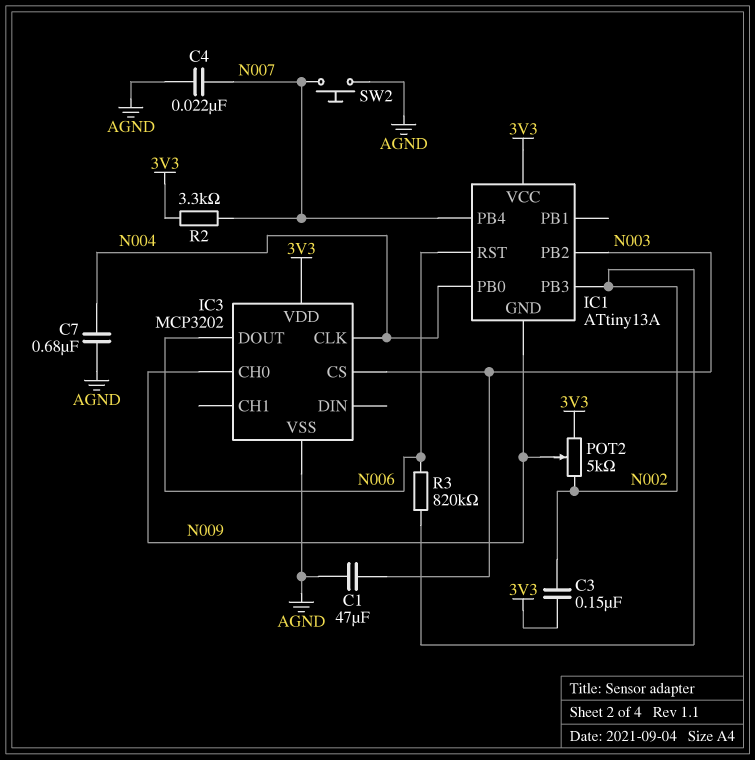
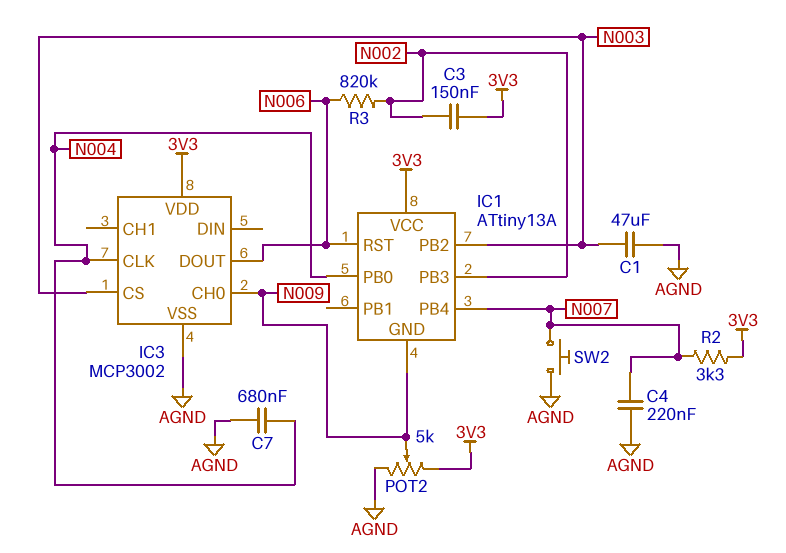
C4: 22nF (AGND, N007) -> 220nF (AGND, N007)
IC3: MCP3202 -> MCP3002
POT2: 5k (3V3, N002, wiper N009) -> 5k (3V3, AGND, wiper N009)

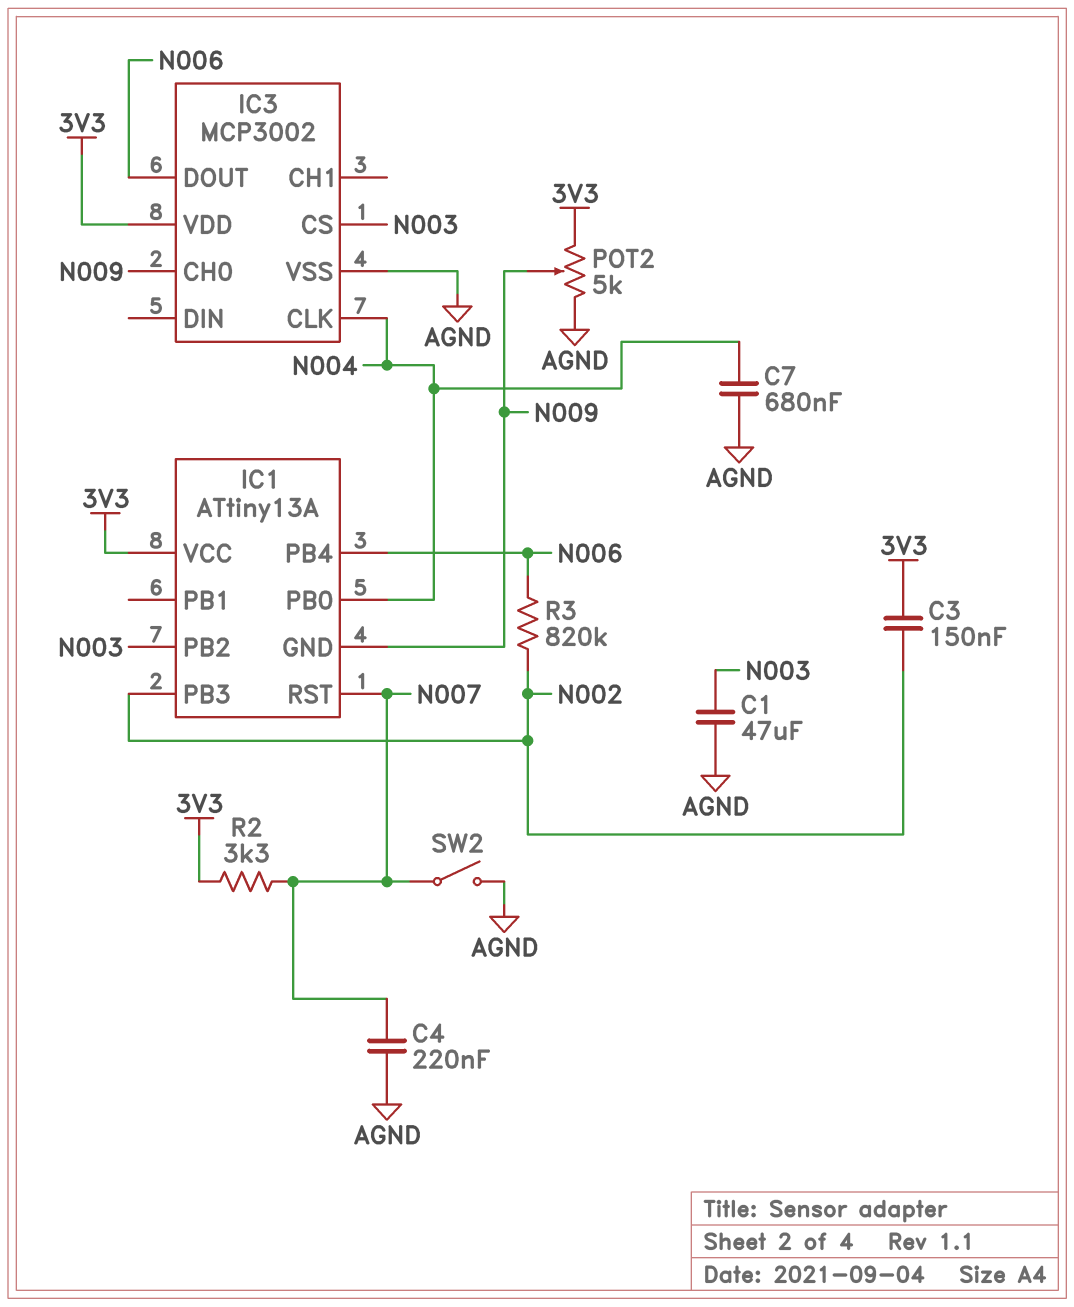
IC1 pin PB4: N007 -> N006
IC1 pin RST: N006 -> N007
SW2: button (AGND, N007) -> switch (AGND, N007)

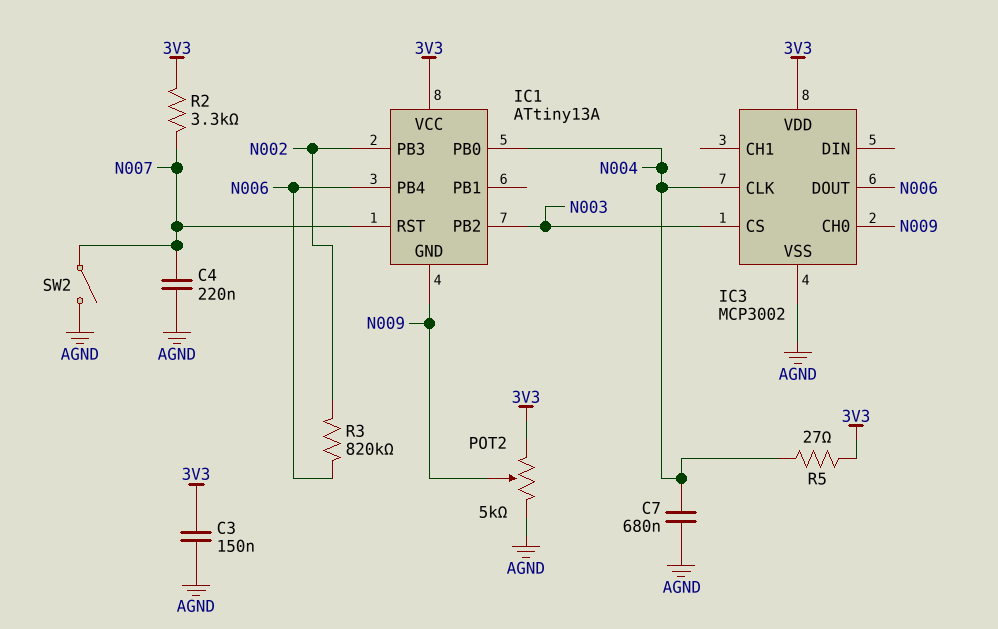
C1: 47uF (AGND, N003) -> none
C3: 150nF (3V3, N002) -> 150nF (3V3, AGND)
R5: none -> 27 (3V3, N004)

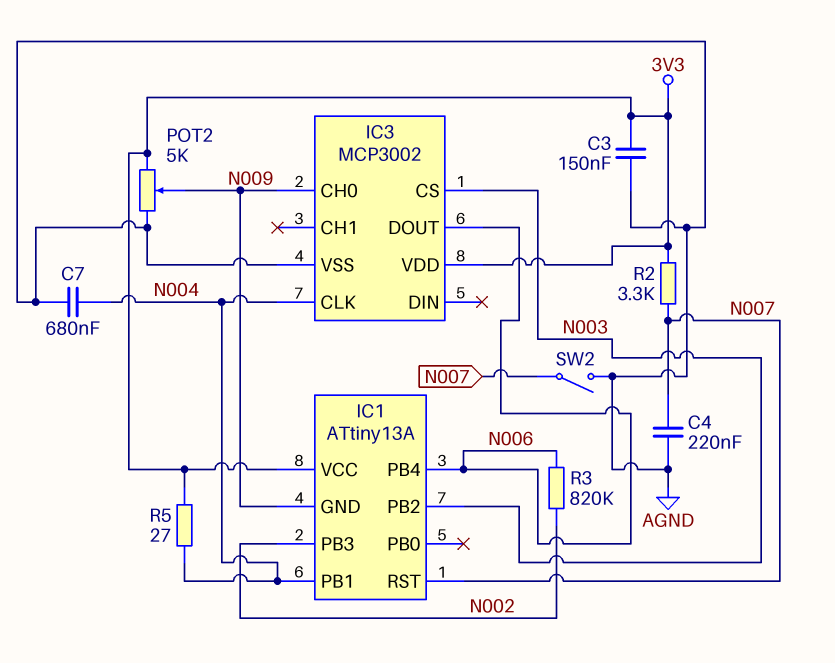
IC1 pin PB0: N004 -> none
IC1 pin PB1: none -> N004

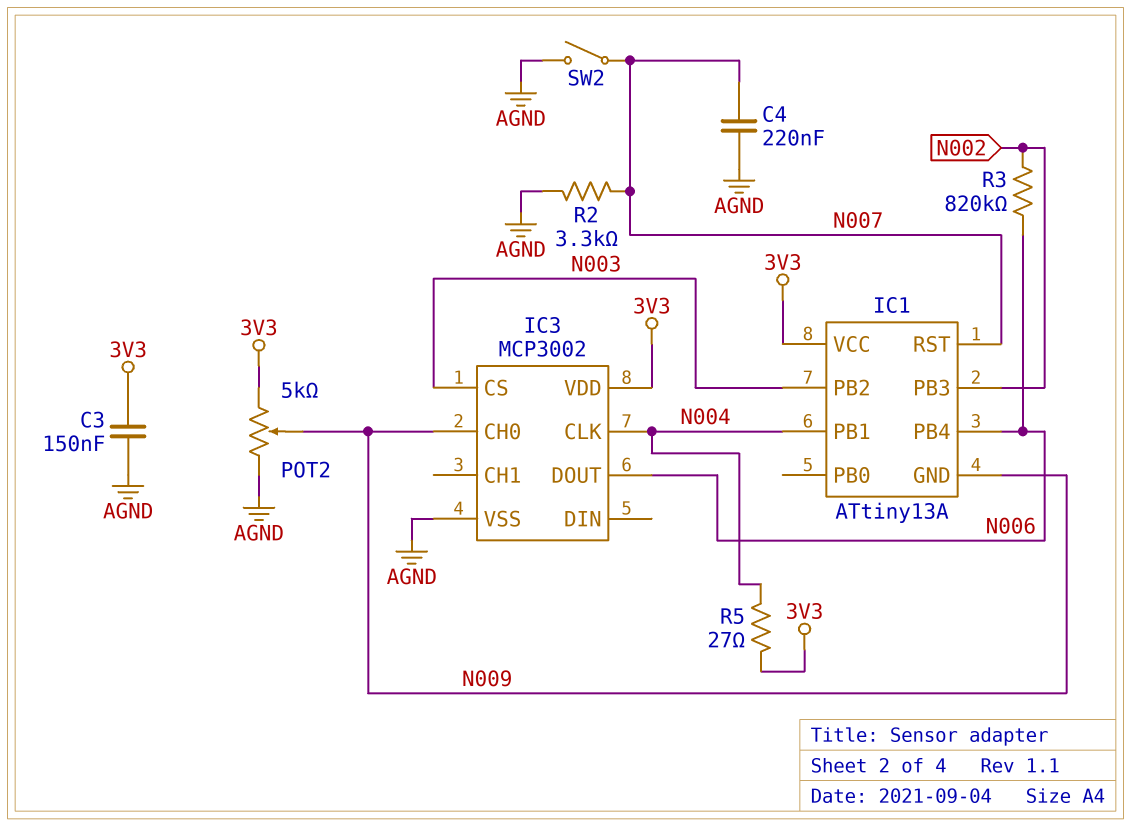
C7: 680nF (AGND, N004) -> none
R2: 3.3k (3V3, N007) -> 3.3k (AGND, N007)

